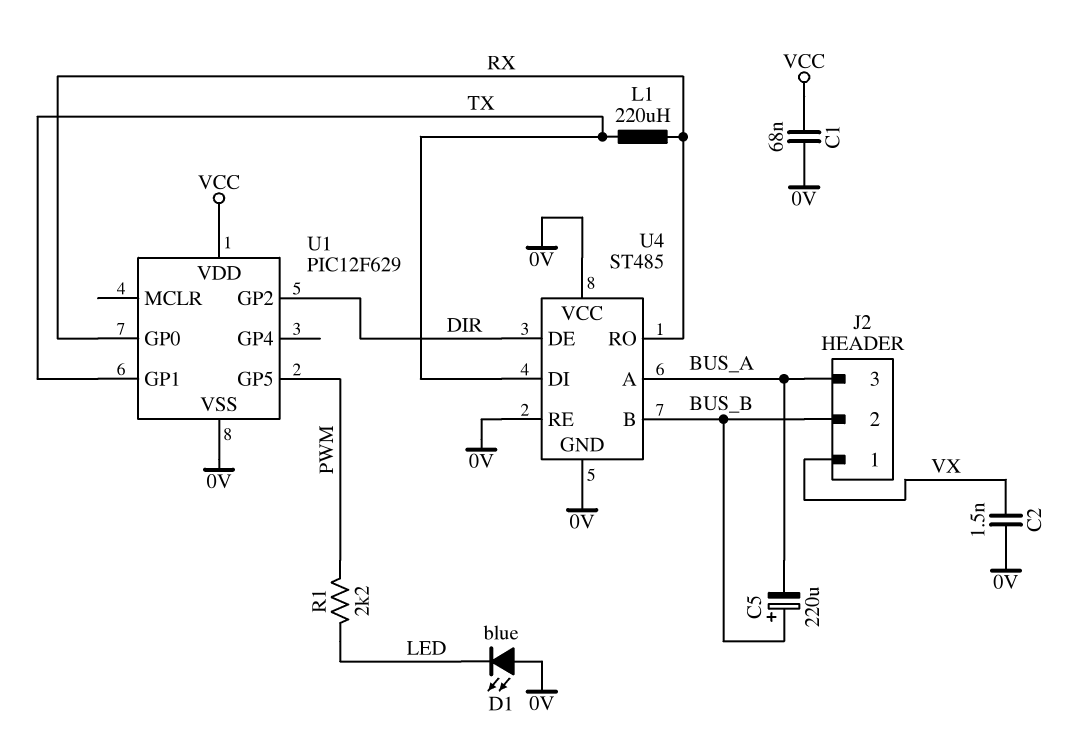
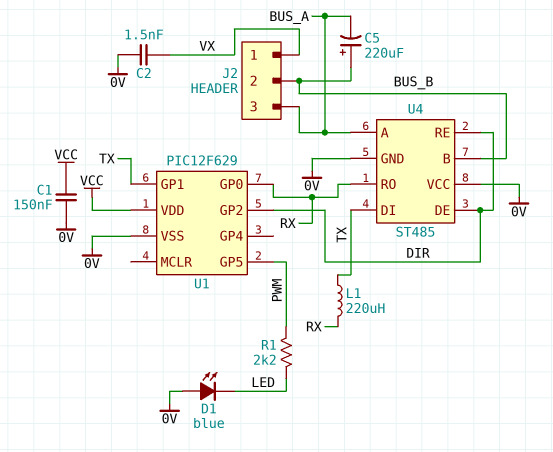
C1: 68nF (0V, VCC) -> 150nF (0V, VCC)
U4 pin RE: 0V -> DIR

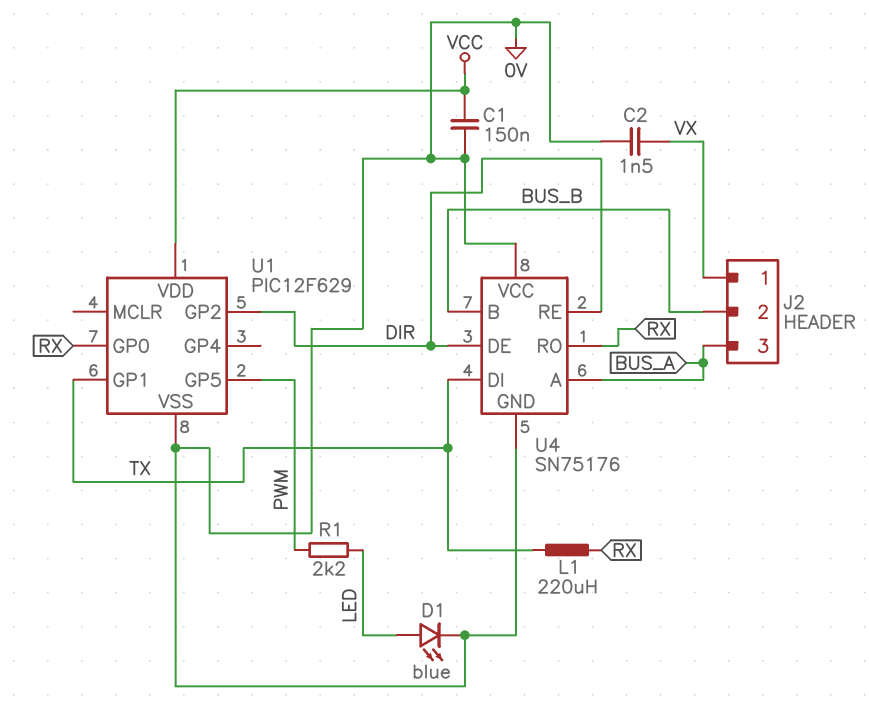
C5: 220uF (plus BUS_B, minus BUS_A) -> none
D1: LED blue (A 0V, K LED) -> LED blue (A LED, K 0V)
U4: ST485 -> SN75176

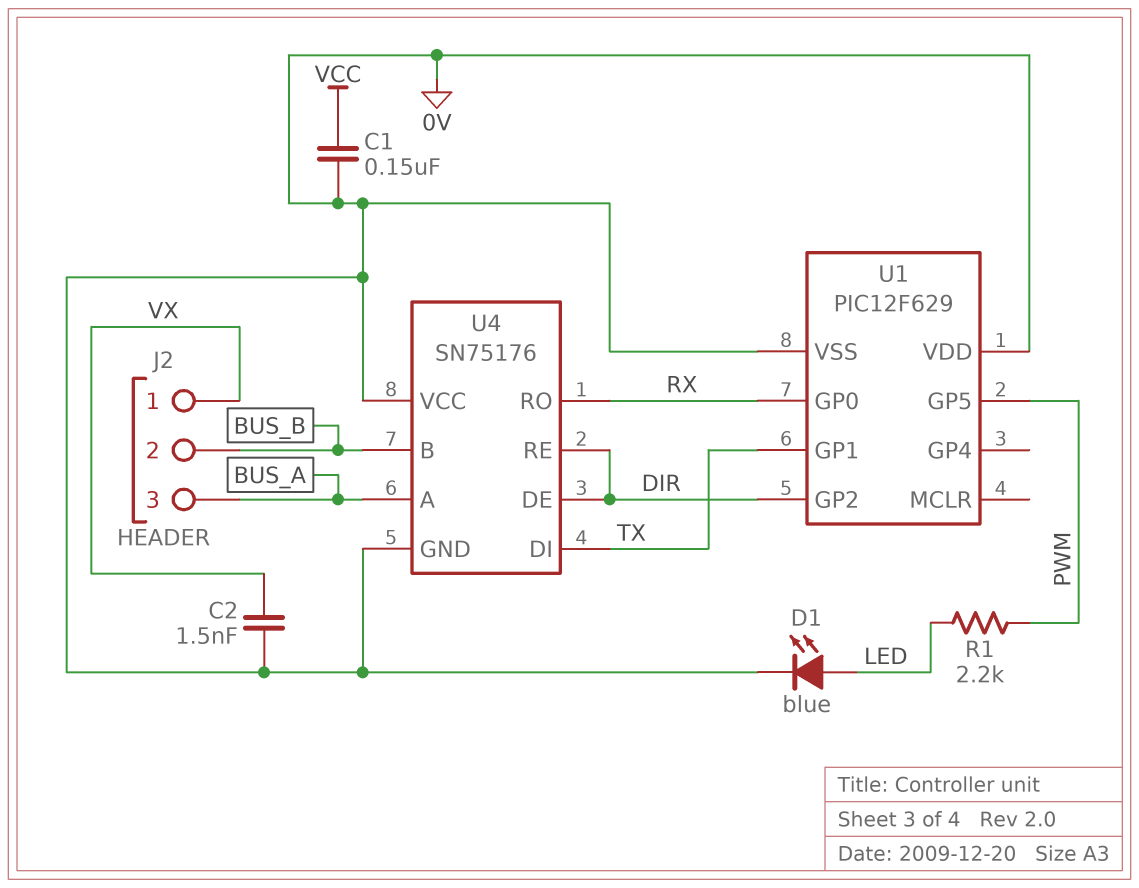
L1: 220uH (RX, TX) -> none
U1 pin VDD: VCC -> 0V

